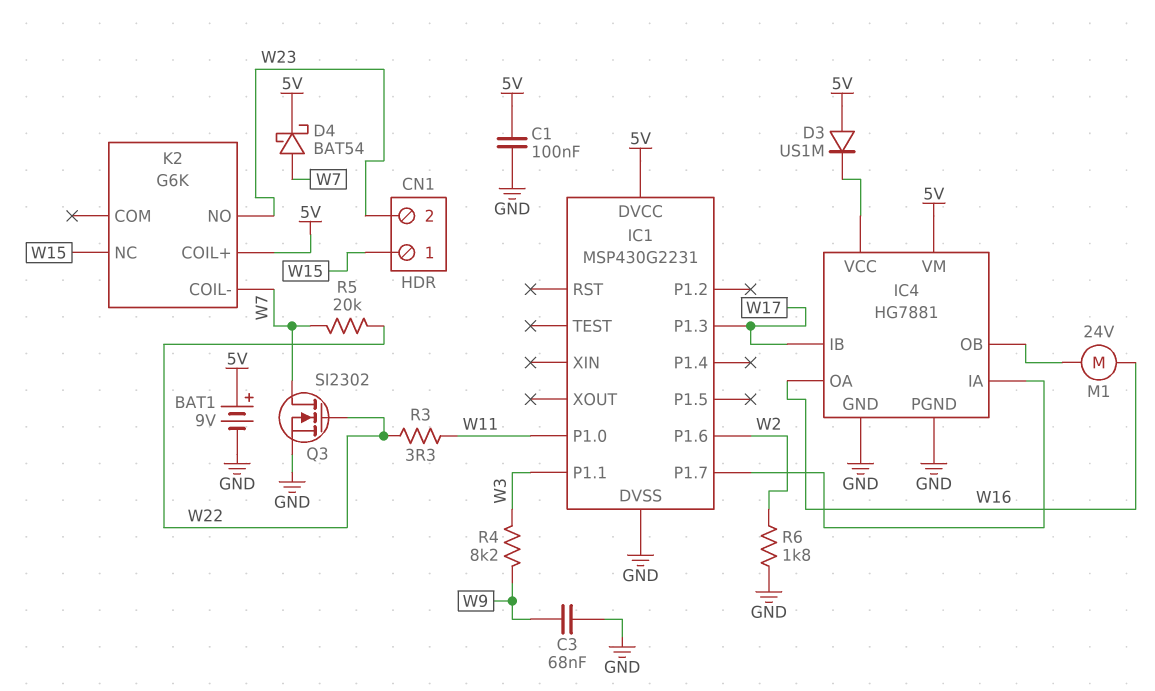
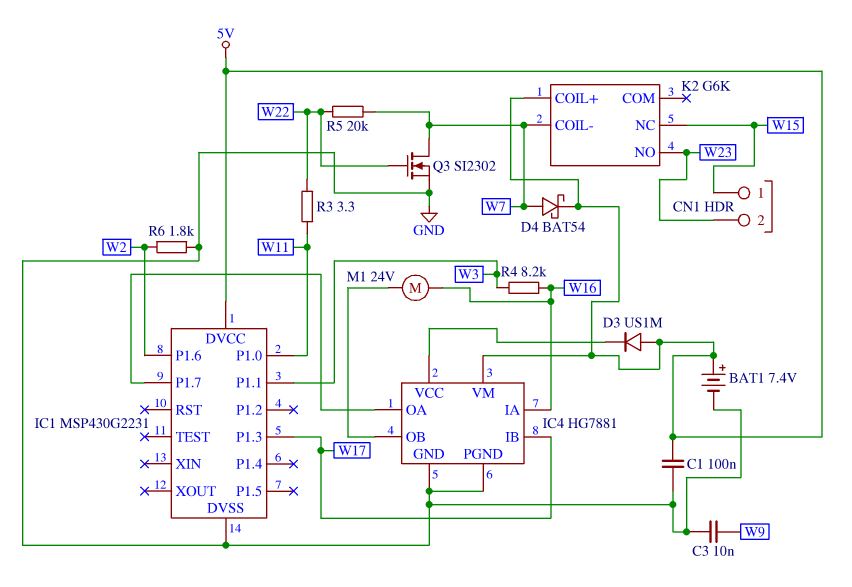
BAT1: 9V (plus 5V, minus GND) -> 7.4V (plus 5V, minus GND)
C3: 68nF (GND, W9) -> 10nF (GND, W9)
IC4 pin IA: IC1/P1.7 -> W16
IC4 pin OA: W16 -> IC1/P1.7
R4: 8.2k (W3, W9) -> 8.2k (W3, W16)

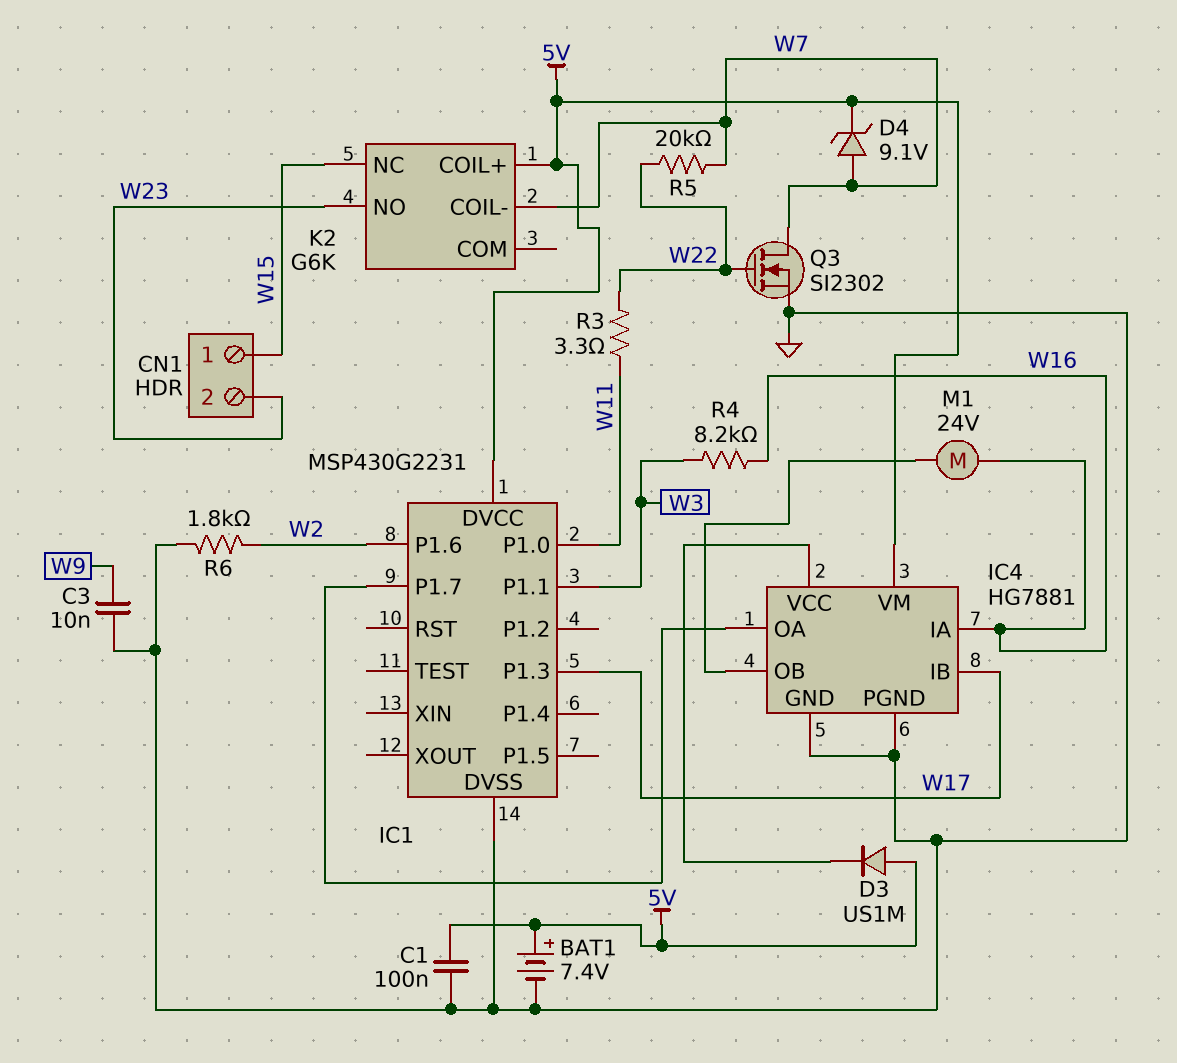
D4: schottky BAT54 (A W7, K 5V) -> zener 9.1V (A W7, K 5V)

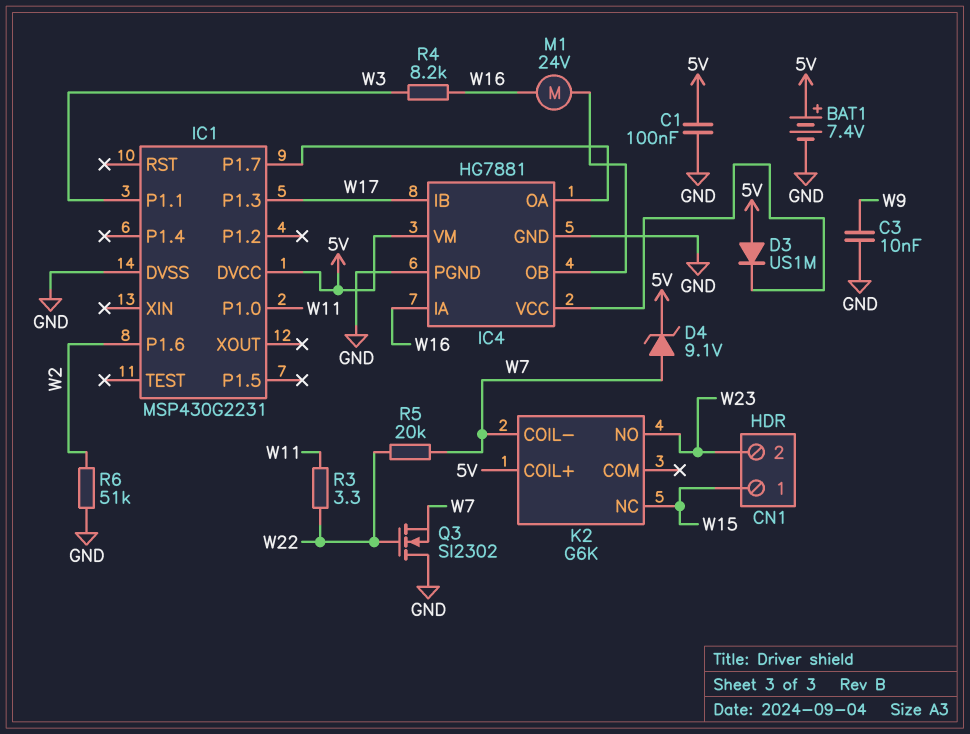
Q3: NMOS SI2302 (G W22, D W7, S GND) -> NMOS SI2302 (G W22, D GND, S W7)
R6: 1.8k (GND, W2) -> 51k (GND, W2)

